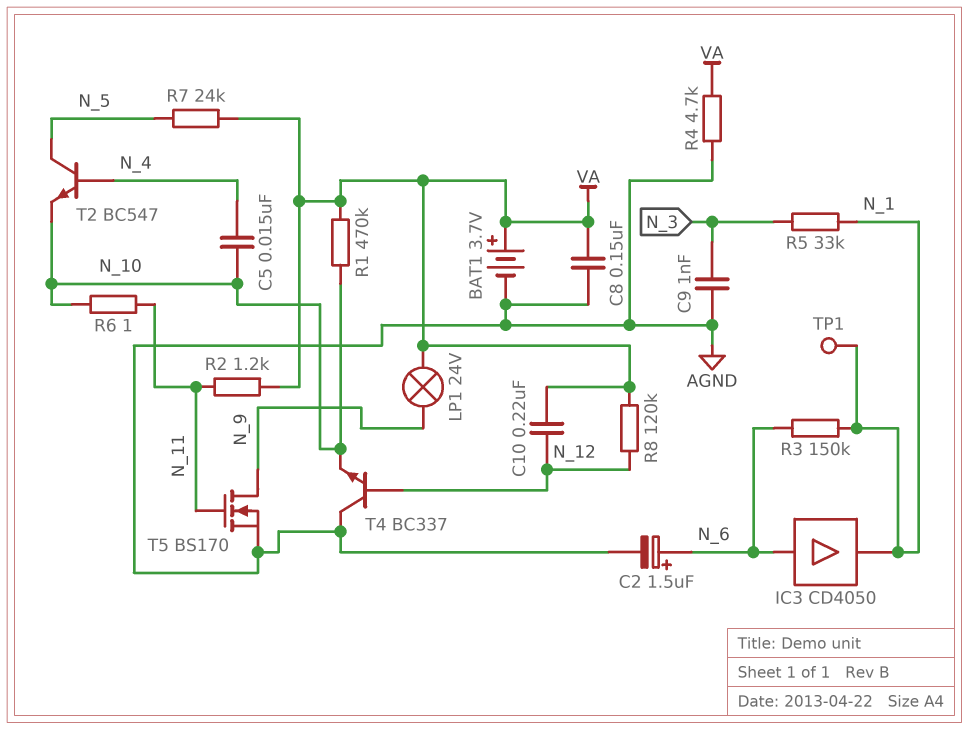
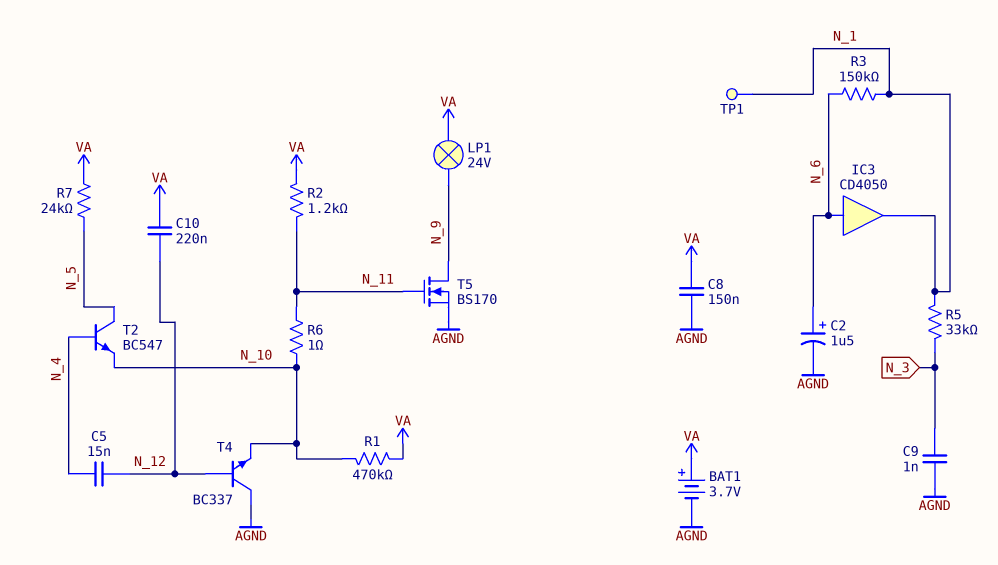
C5: 15nF (N_4, N_10) -> 15nF (N_4, N_12)
R4: 4.7k (AGND, VA) -> none
R8: 120k (N_12, VA) -> none

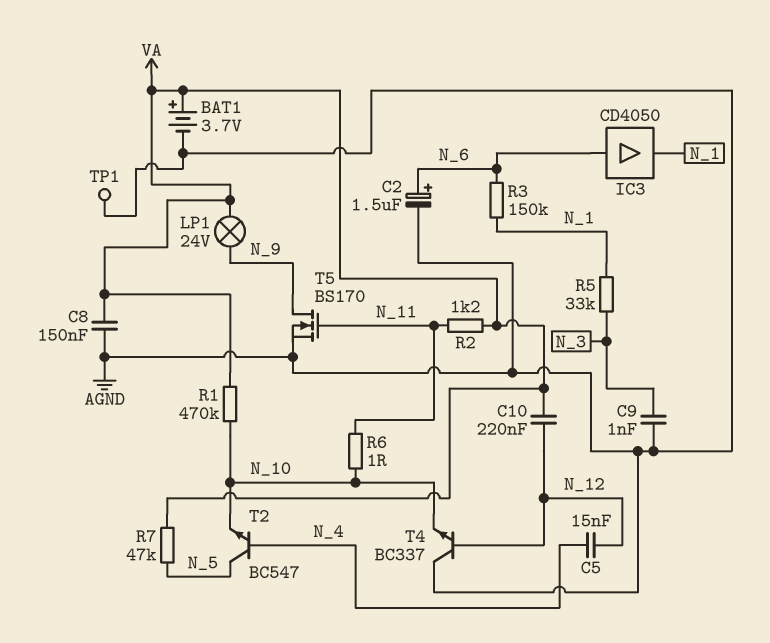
R7: 24k (N_5, VA) -> 47k (N_5, VA)
TP1: test point (N_1) -> test point (AGND)

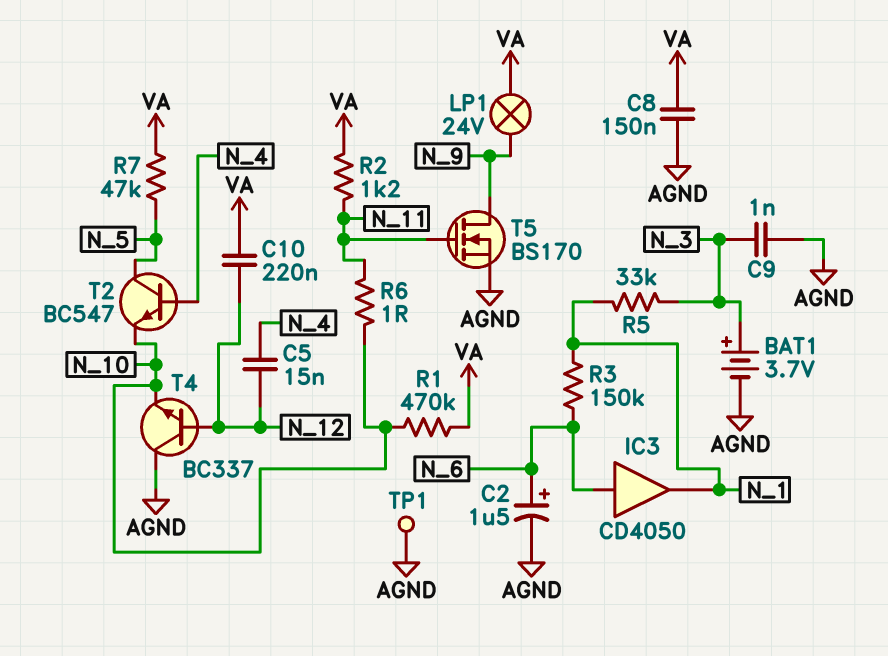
BAT1: 3.7V (plus VA, minus AGND) -> 3.7V (plus N_3, minus AGND)

